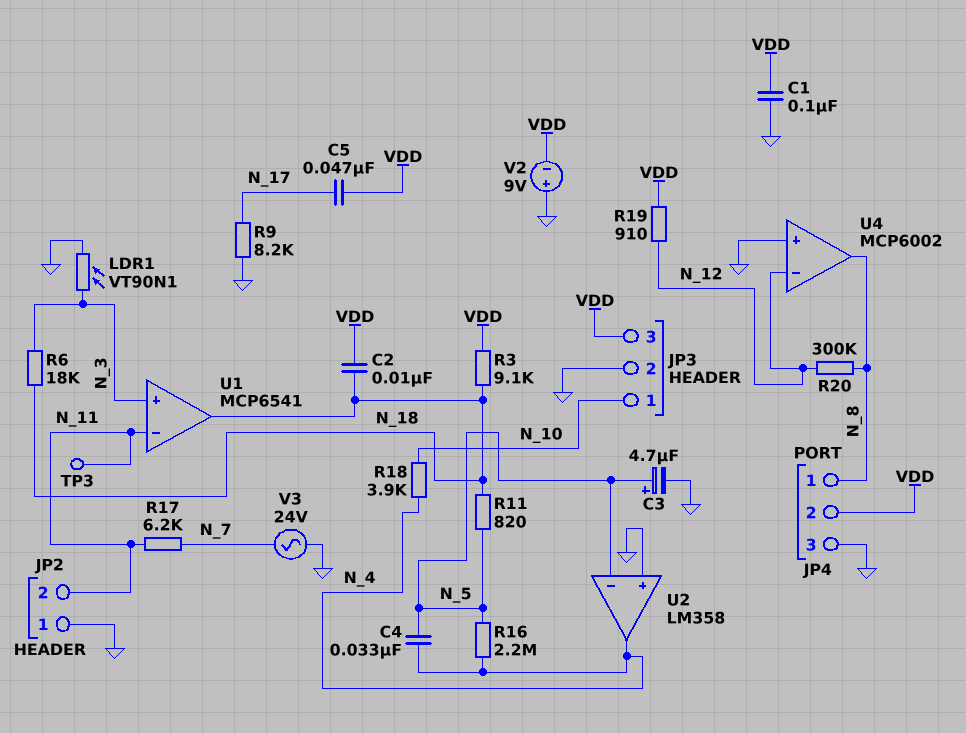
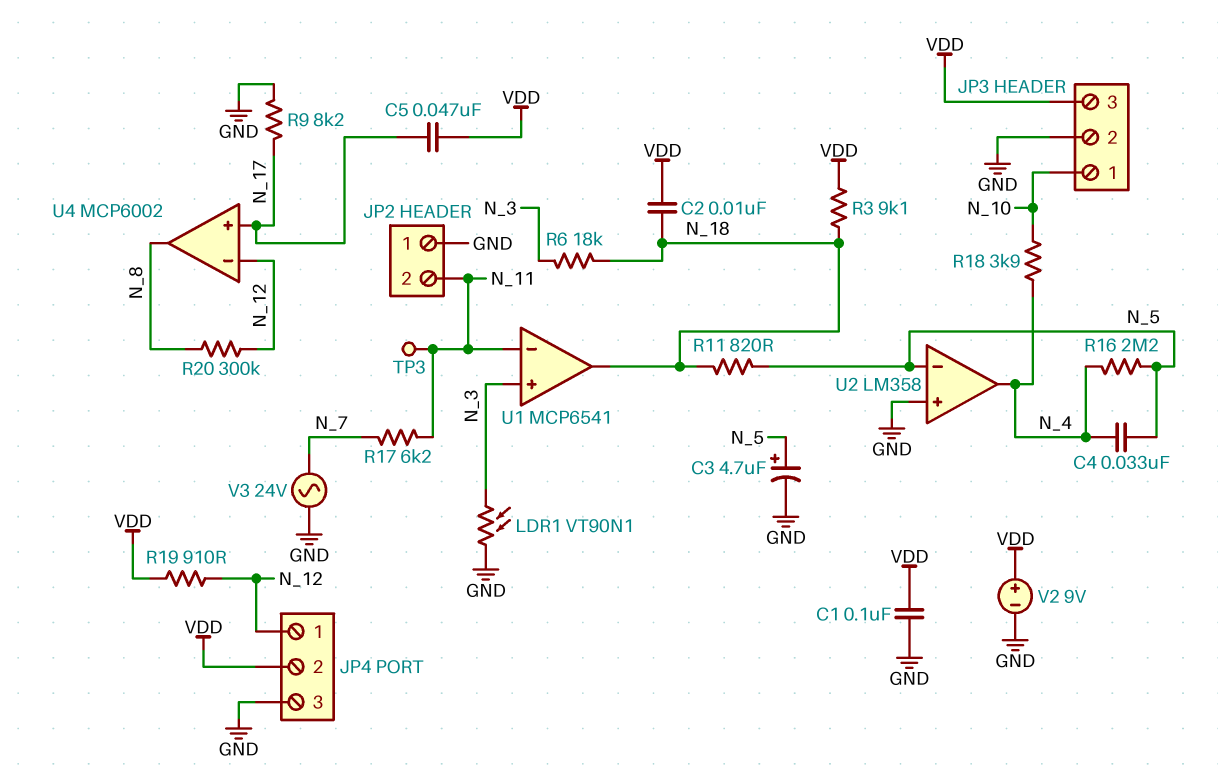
JP4 pin 1: N_8 -> N_12
U4 pin in+: GND -> N_17
V2: 9V (plus GND, minus VDD) -> 9V (plus VDD, minus GND)

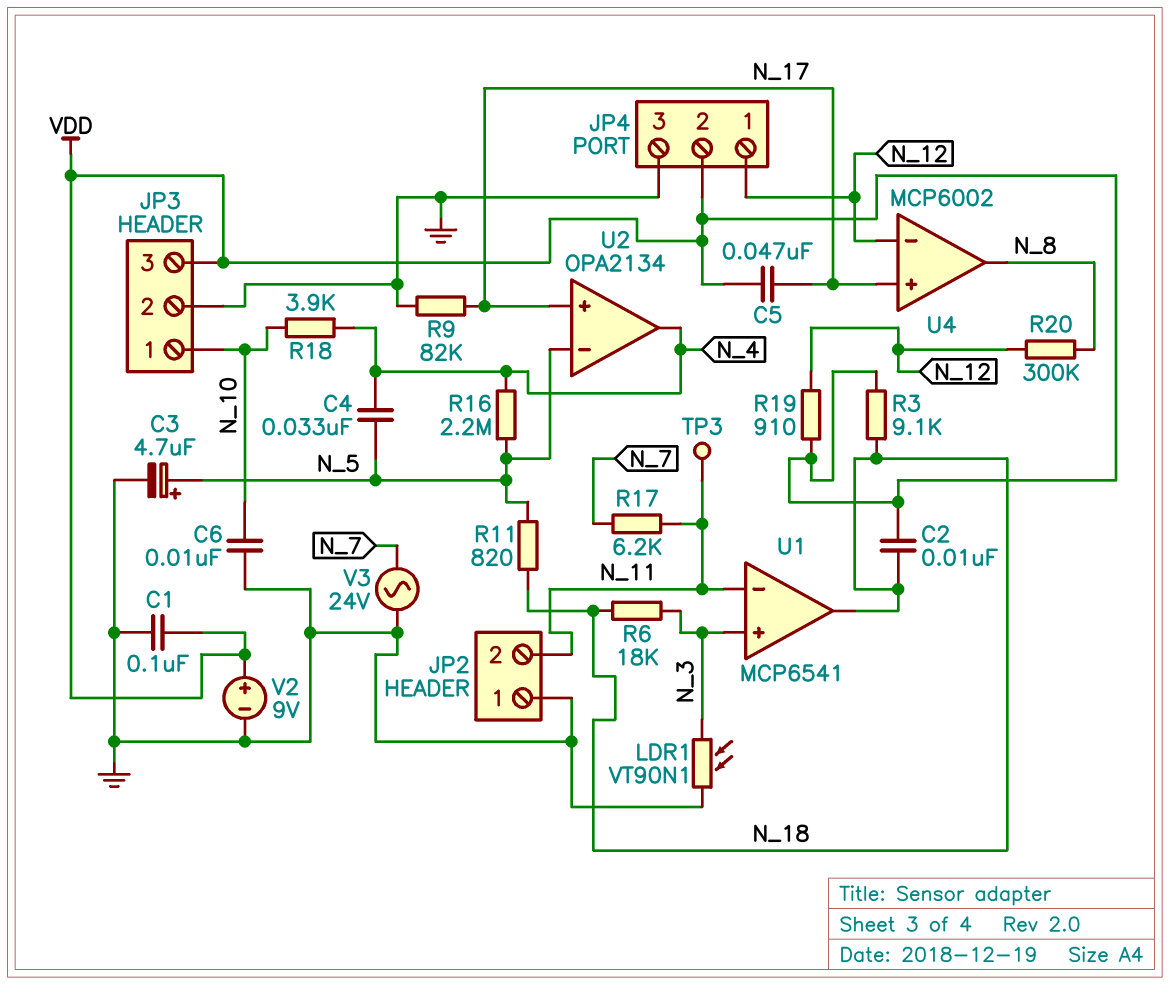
C6: none -> 10nF (GND, N_10)
R9: 8.2k (GND, N_17) -> 82k (GND, N_17)
U2: LM358 -> OPA2134
U2 pin in+: GND -> N_17

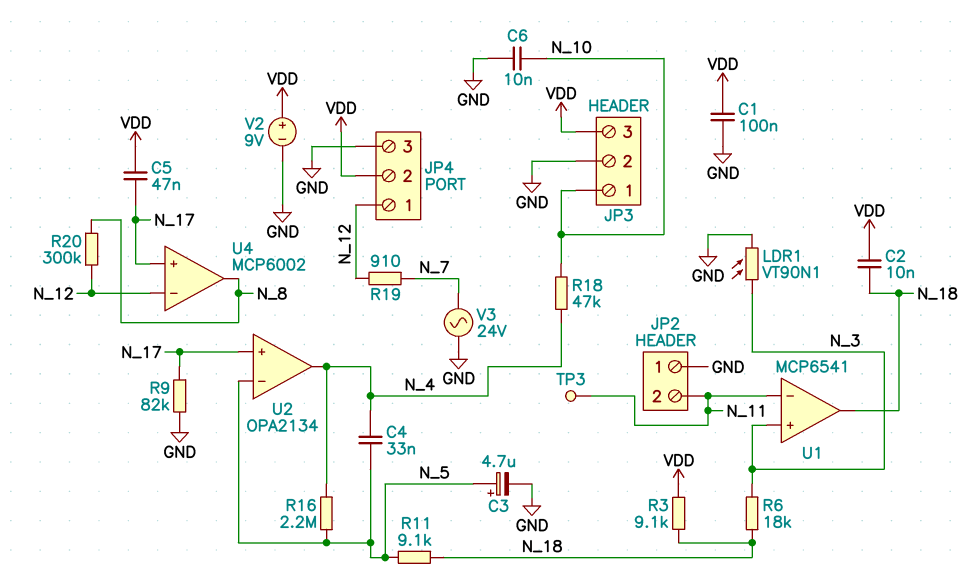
R11: 820 (N_5, N_18) -> 9.1k (N_5, N_18)
R17: 6.2k (N_7, N_11) -> none
R18: 3.9k (N_4, N_10) -> 47k (N_4, N_10)
R19: 910 (N_12, VDD) -> 910 (N_7, N_12)

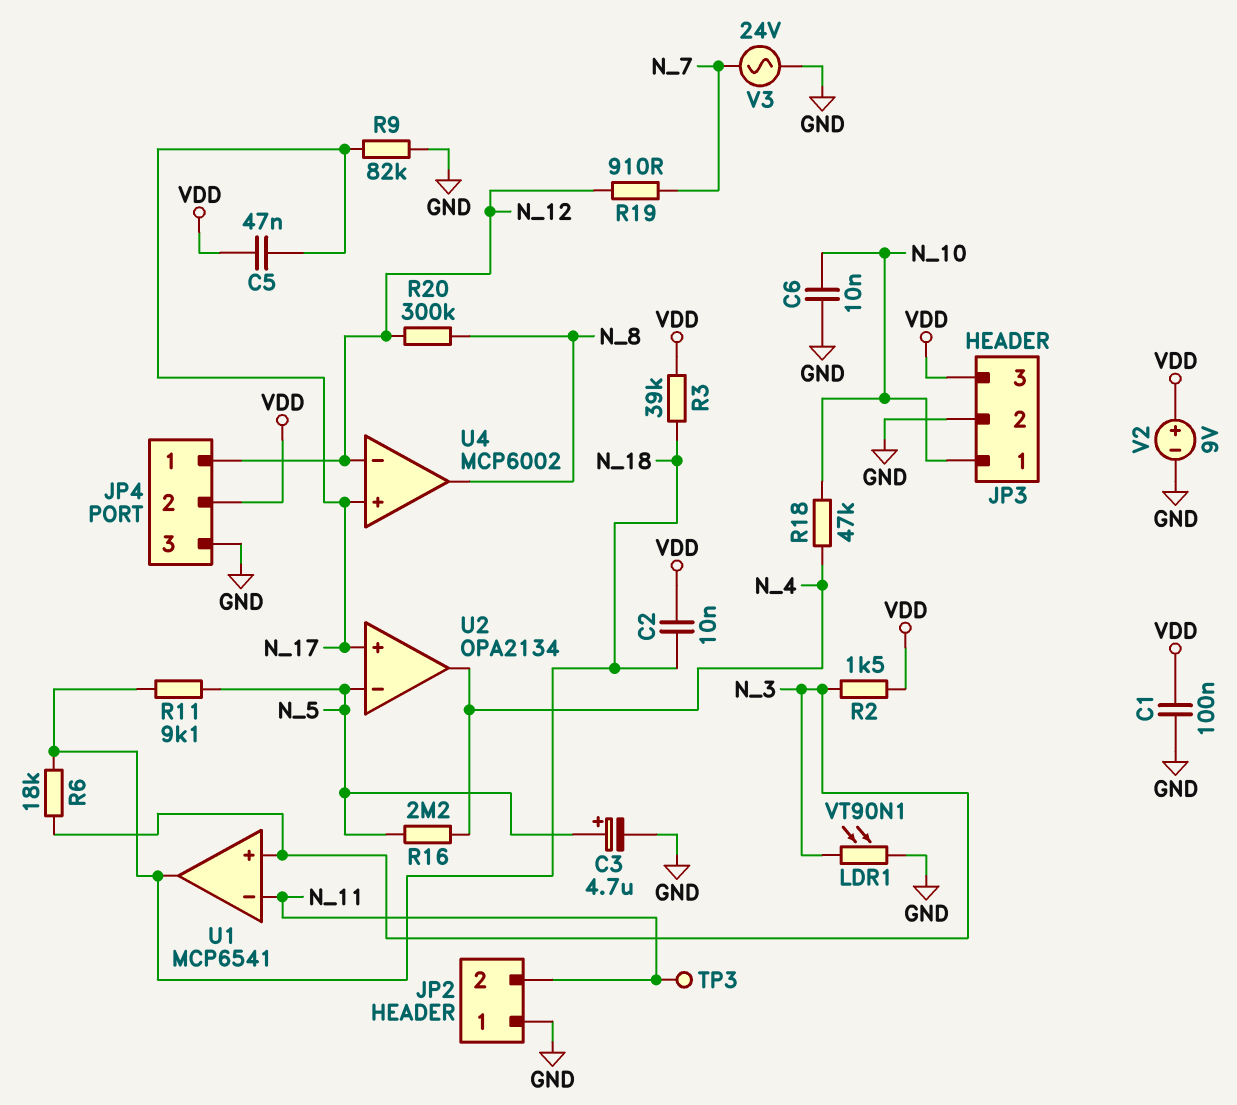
C4: 33nF (N_4, N_5) -> none
R2: none -> 1.5k (N_3, VDD)
R3: 9.1k (N_18, VDD) -> 39k (N_18, VDD)

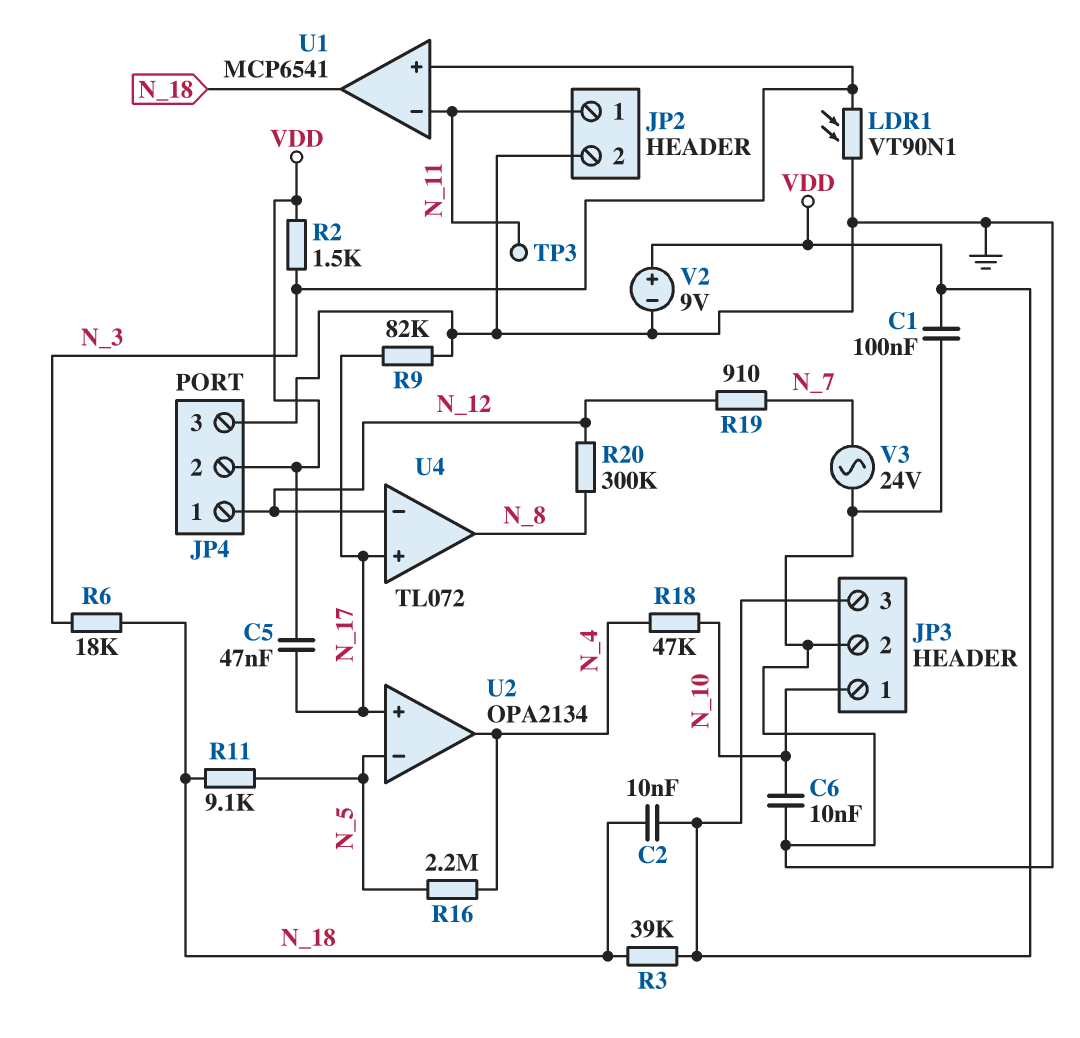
C3: 4.7uF (plus N_5, minus GND) -> none
JP2 pin 1: GND -> N_11
JP2 pin 2: N_11 -> GND
U4: MCP6002 -> TL072

